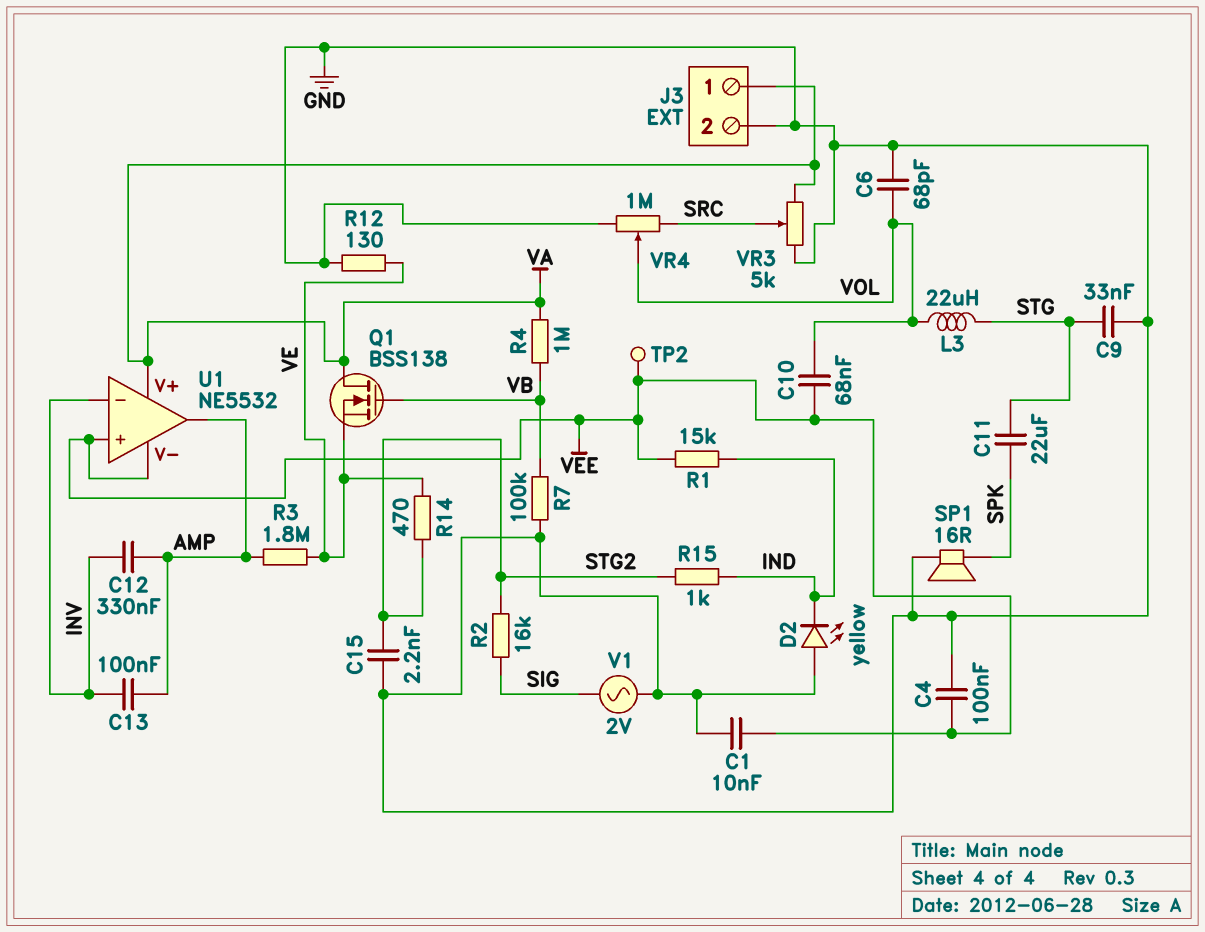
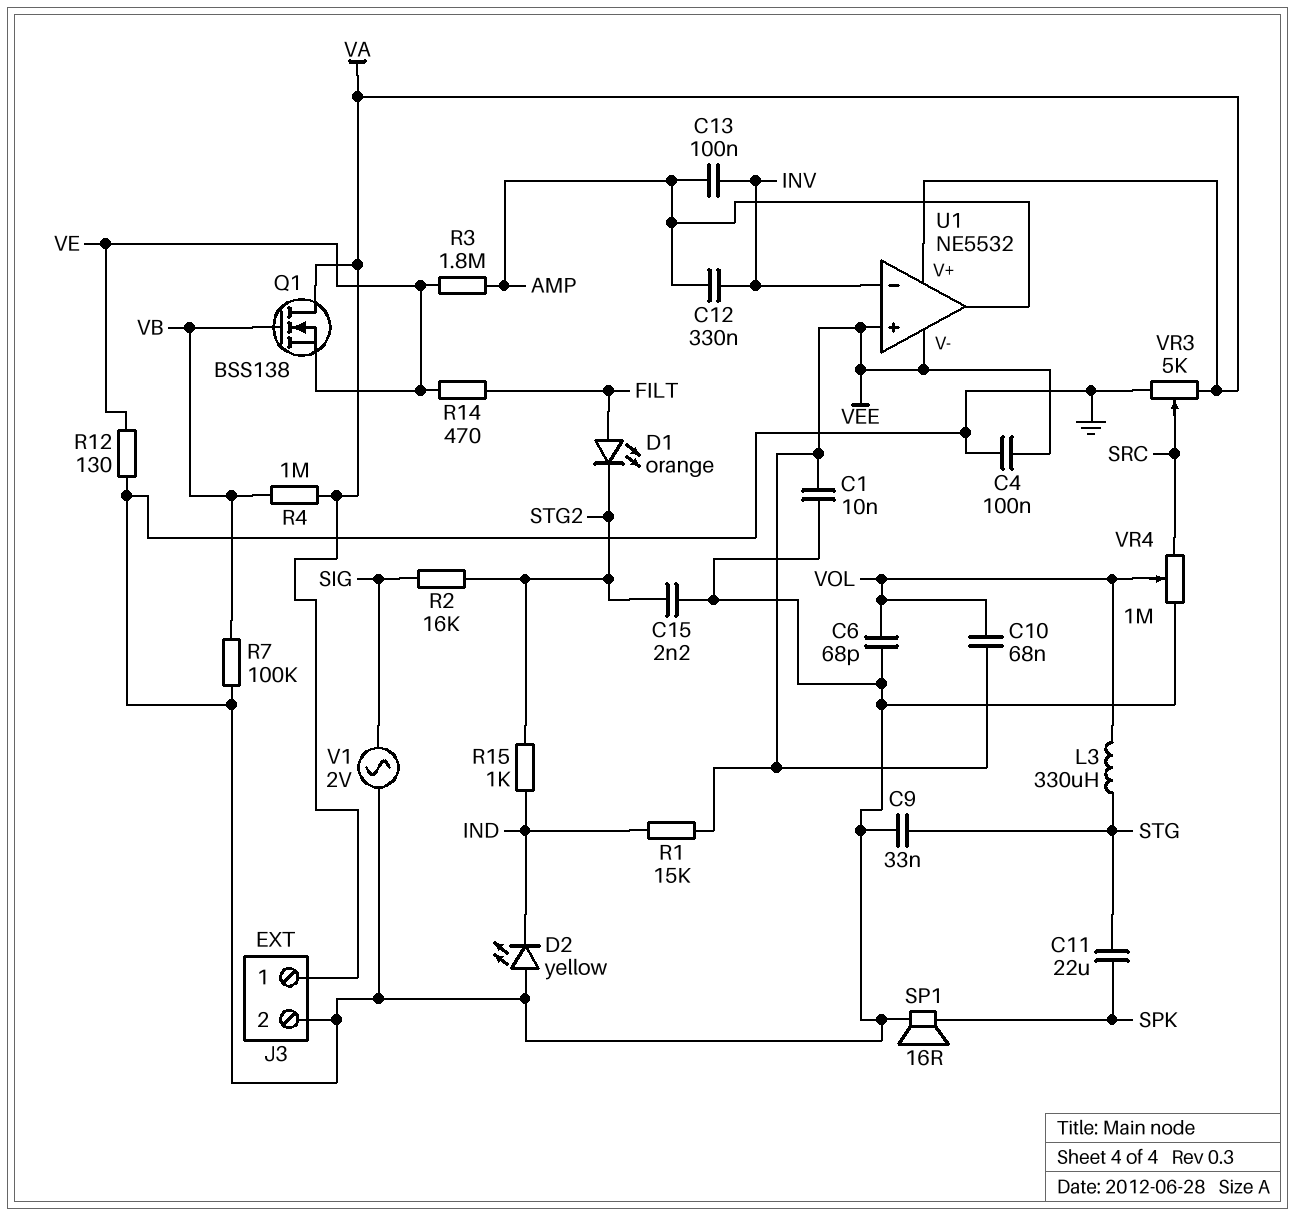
D1: none -> LED orange (A FILT, K STG2)
L3: 22uH (STG, VOL) -> 330uH (STG, VOL)
R14: 470 (STG2, VE) -> 470 (FILT, VE)
TP2: test point (VEE) -> none

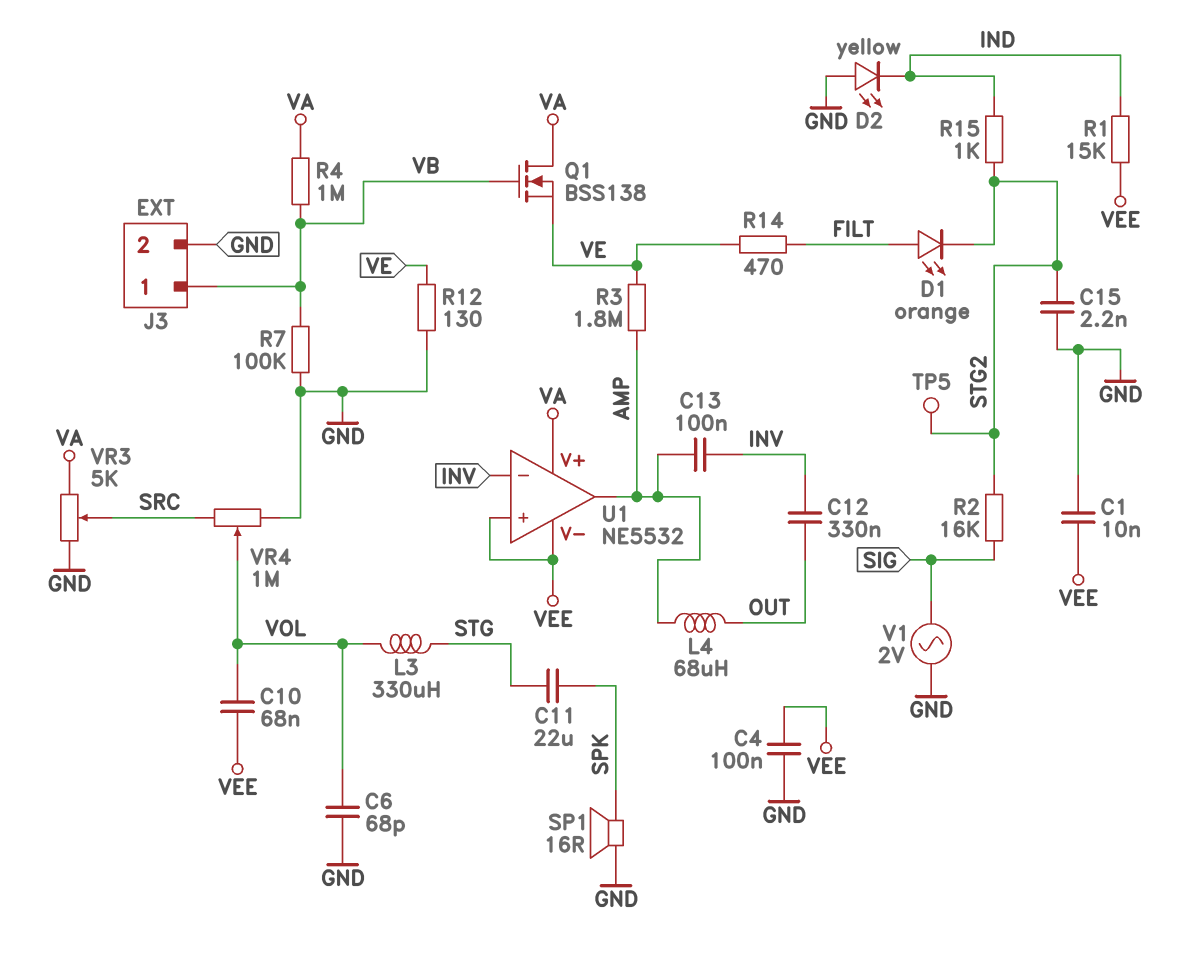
C9: 33nF (GND, STG) -> none
C12: 330nF (AMP, INV) -> 330nF (INV, OUT)
J3 pin 1: VA -> VB
L4: none -> 68uH (AMP, OUT)
TP5: none -> test point (STG2)

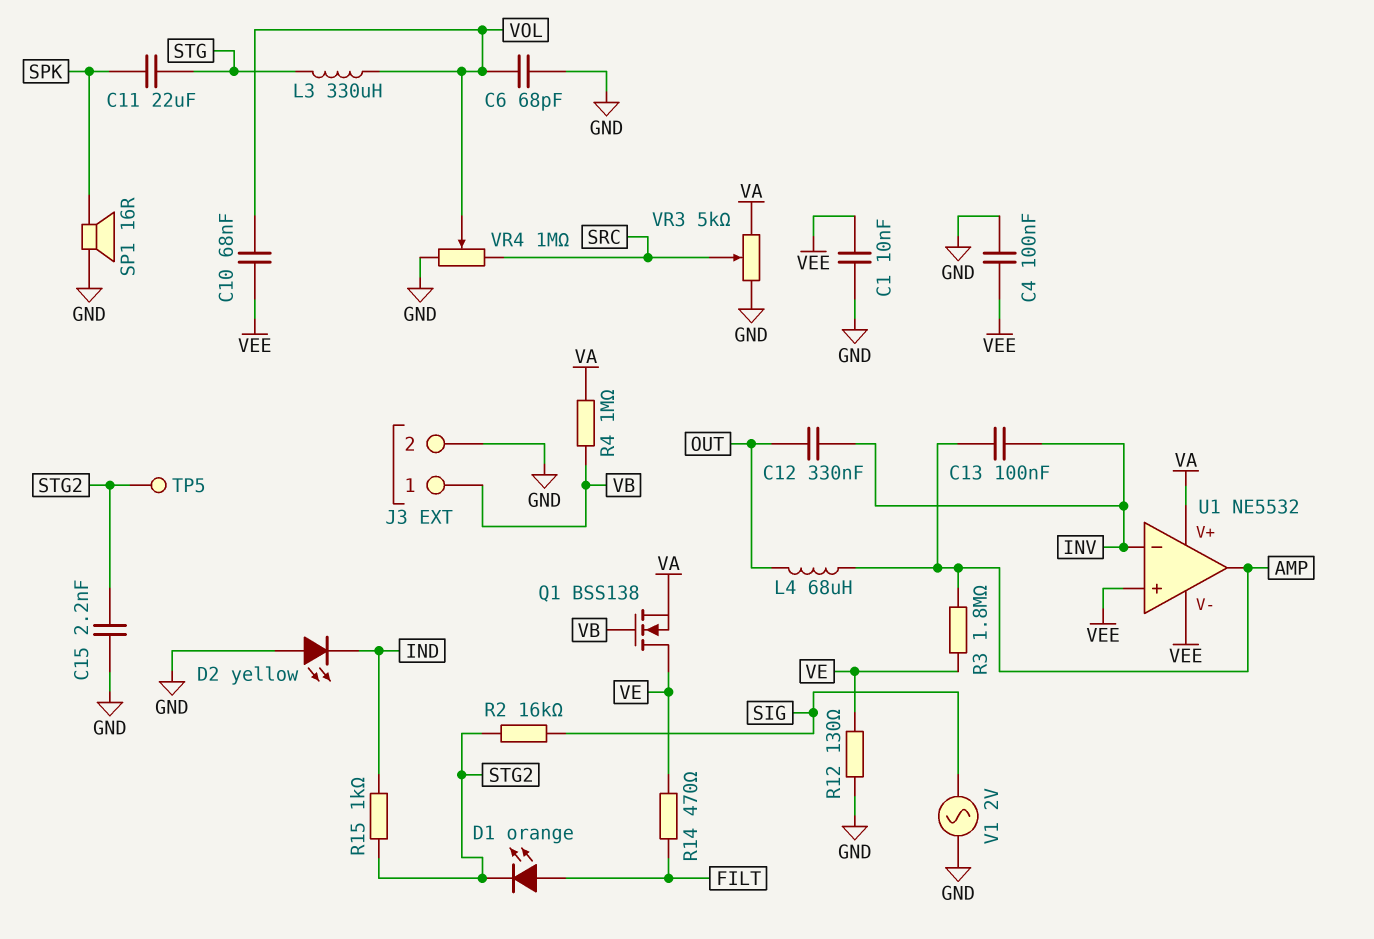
Q1: NMOS BSS138 (G VB, D VA, S VE) -> NMOS BSS138 (G VB, D VE, S VA)
R1: 15k (IND, VEE) -> none
R7: 100k (GND, VB) -> none

